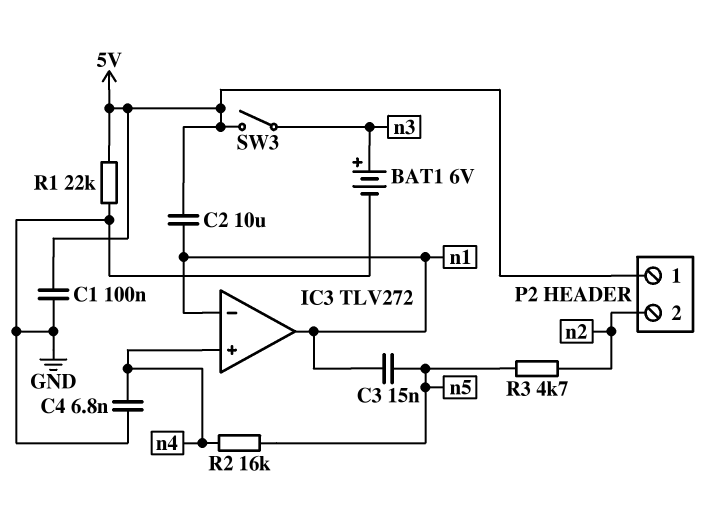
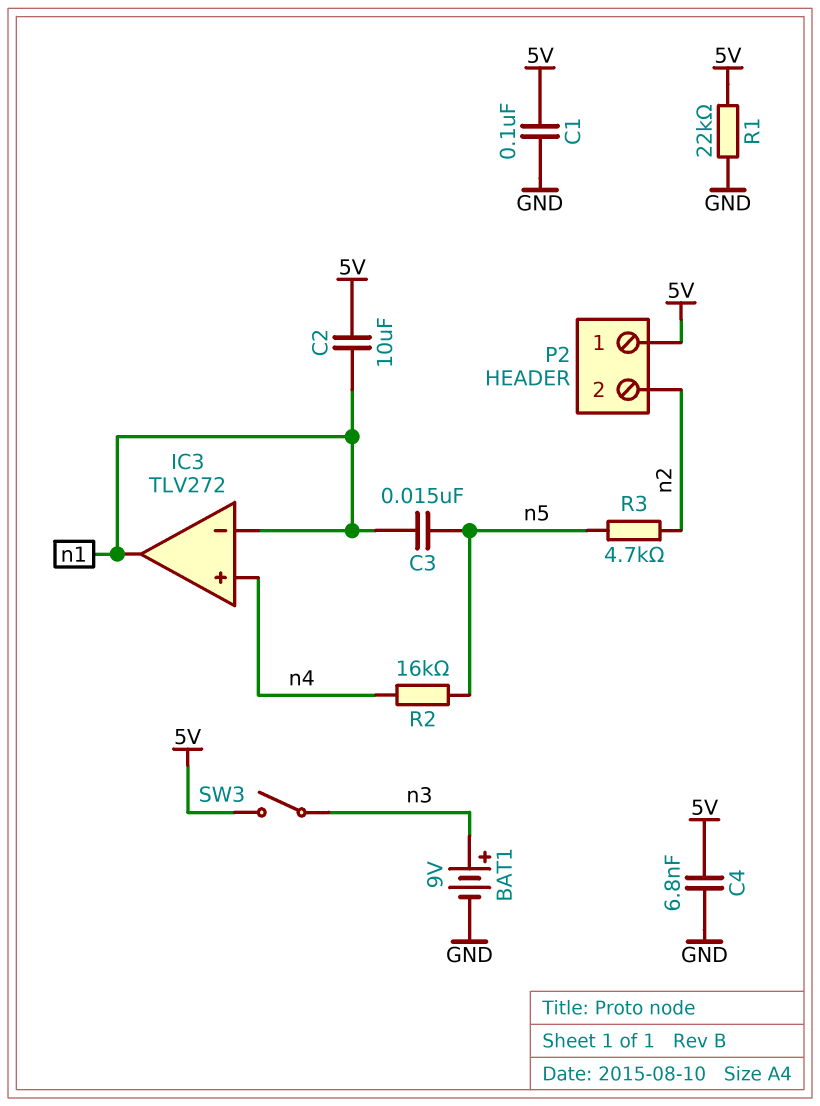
BAT1: 6V (plus n3, minus GND) -> 9V (plus n3, minus GND)
C4: 6.8nF (GND, n4) -> 6.8nF (5V, GND)

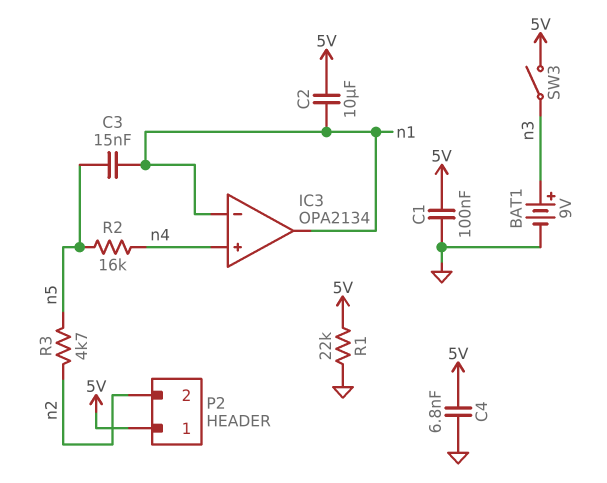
IC3: TLV272 -> OPA2134

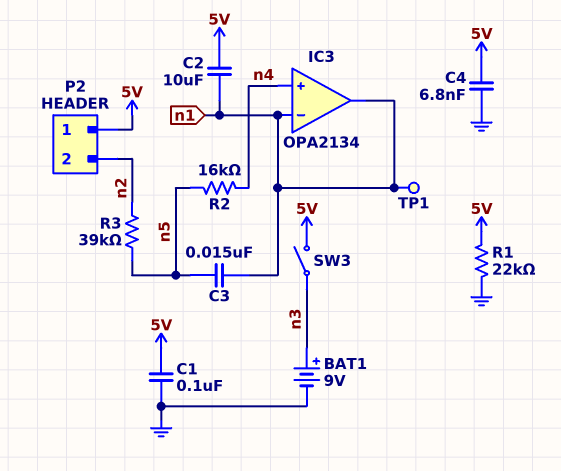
R3: 4.7k (n2, n5) -> 39k (n2, n5)
TP1: none -> test point (n1)

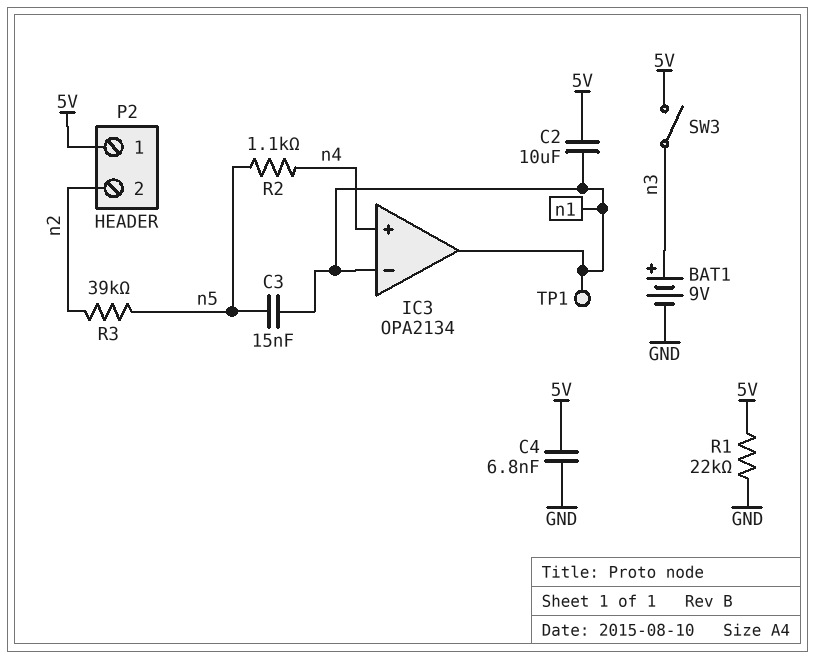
C1: 100nF (5V, GND) -> none
R2: 16k (n4, n5) -> 1.1k (n4, n5)

